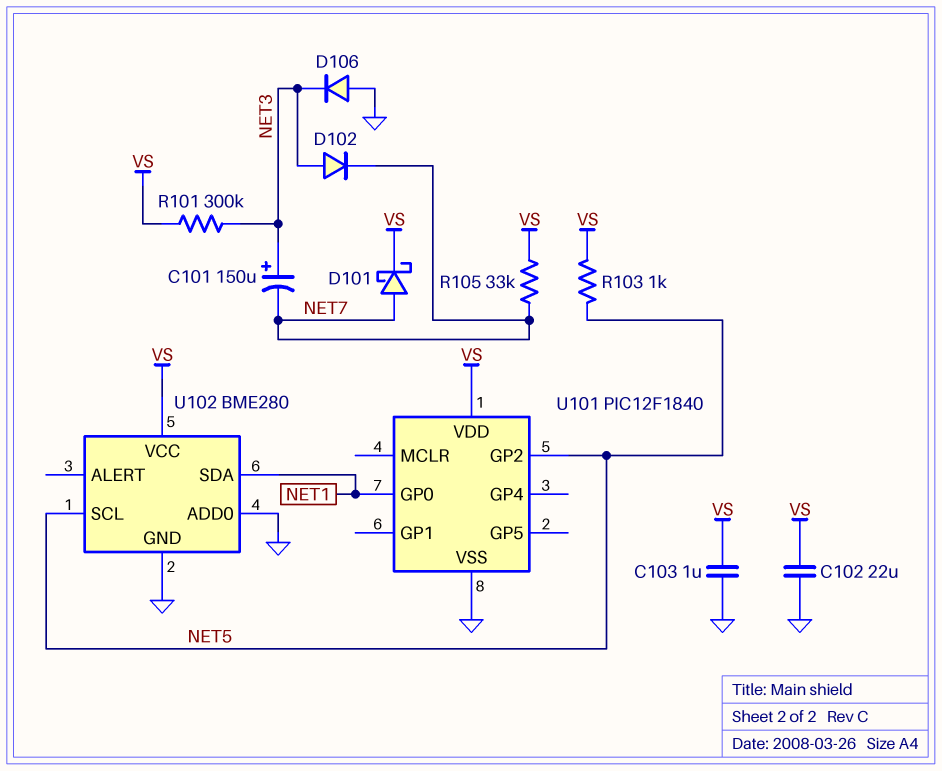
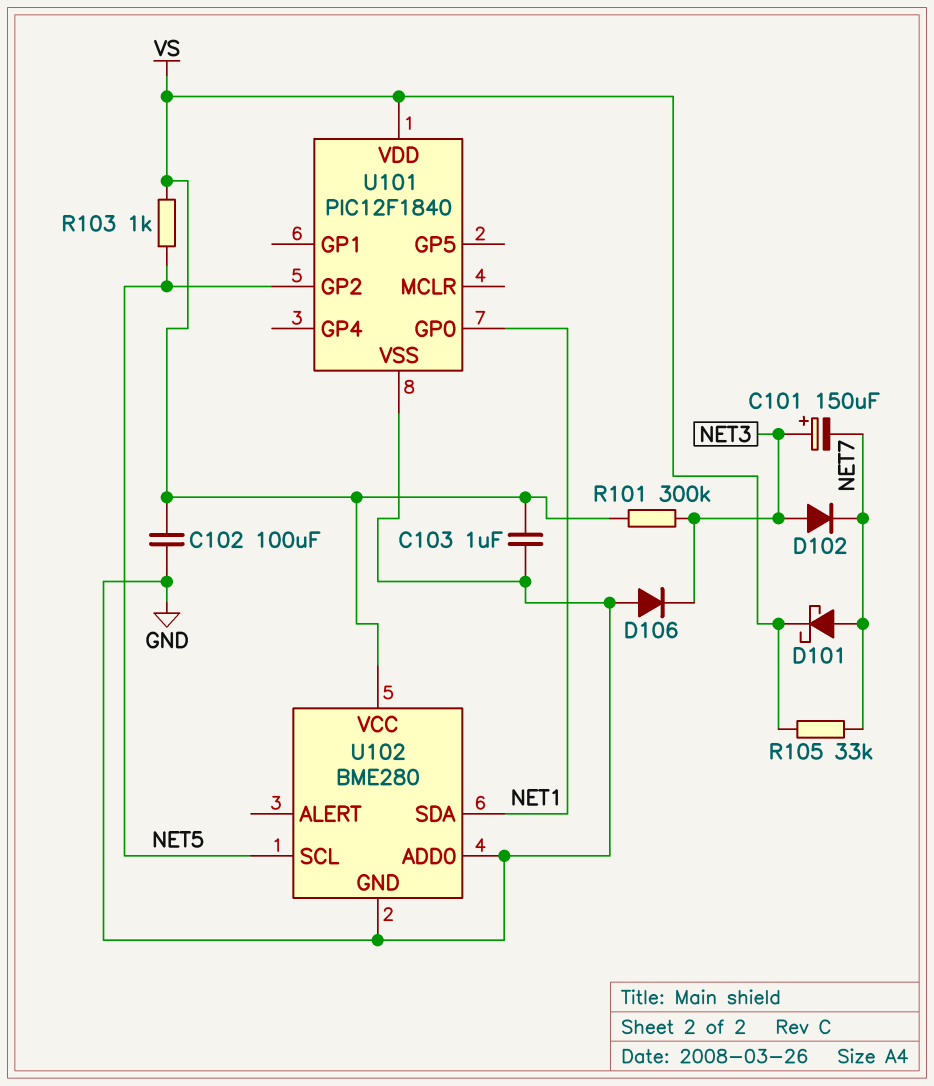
C102: 22uF (GND, VS) -> 100uF (GND, VS)

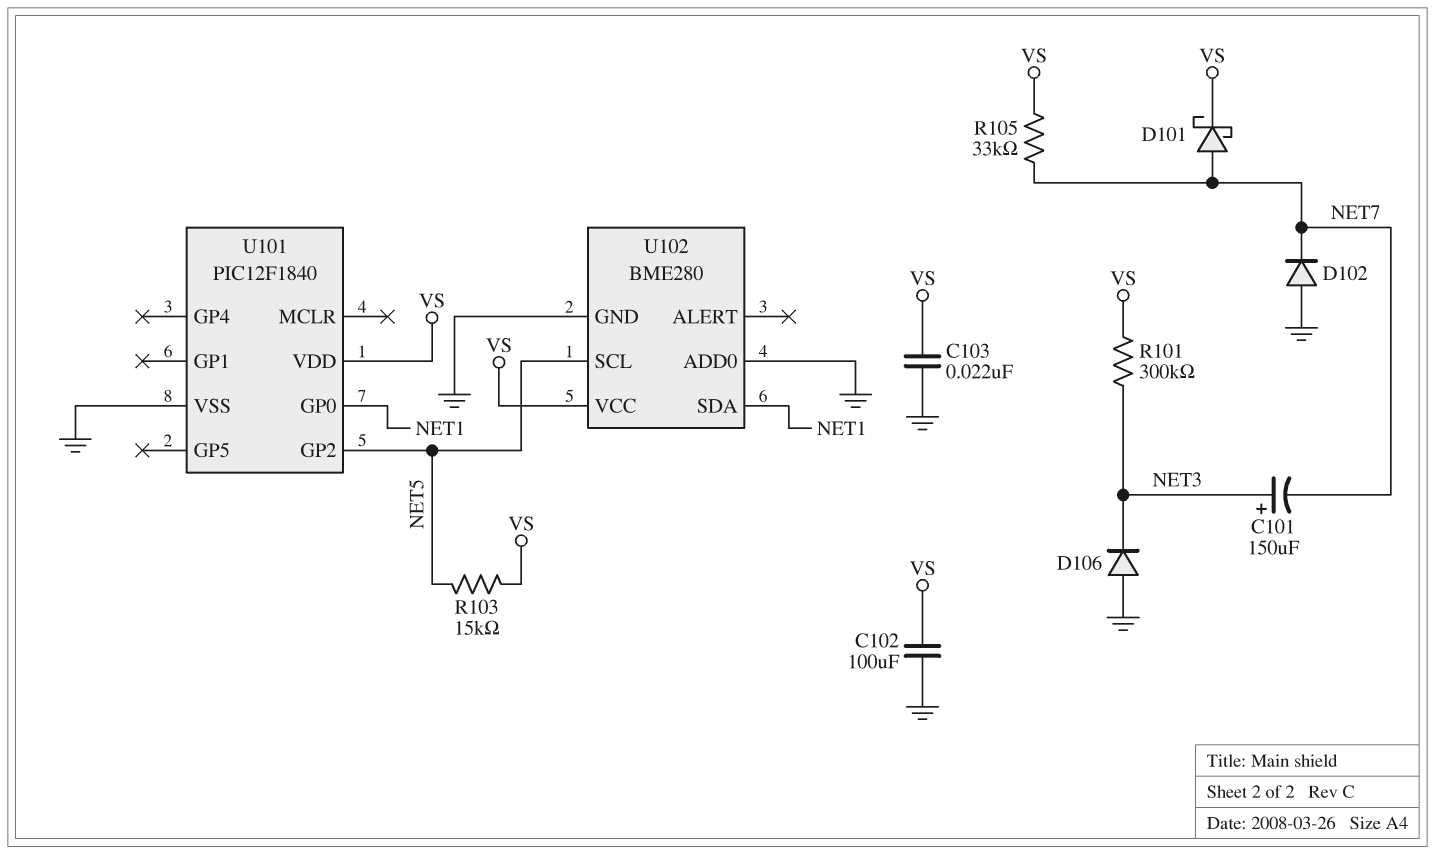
C103: 1uF (GND, VS) -> 22nF (GND, VS)
D102: diode (A NET3, K NET7) -> diode (A GND, K NET7)
R103: 1k (NET5, VS) -> 15k (NET5, VS)

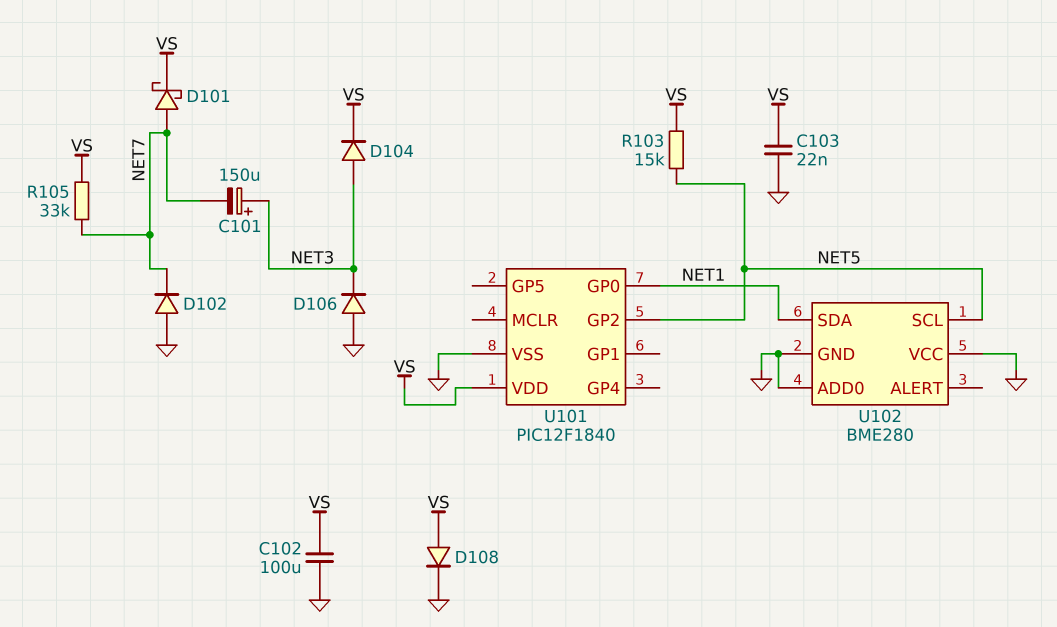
D104: none -> diode (A NET3, K VS)
D108: none -> diode (A VS, K GND)
R101: 300k (NET3, VS) -> none
U102 pin VCC: VS -> GND

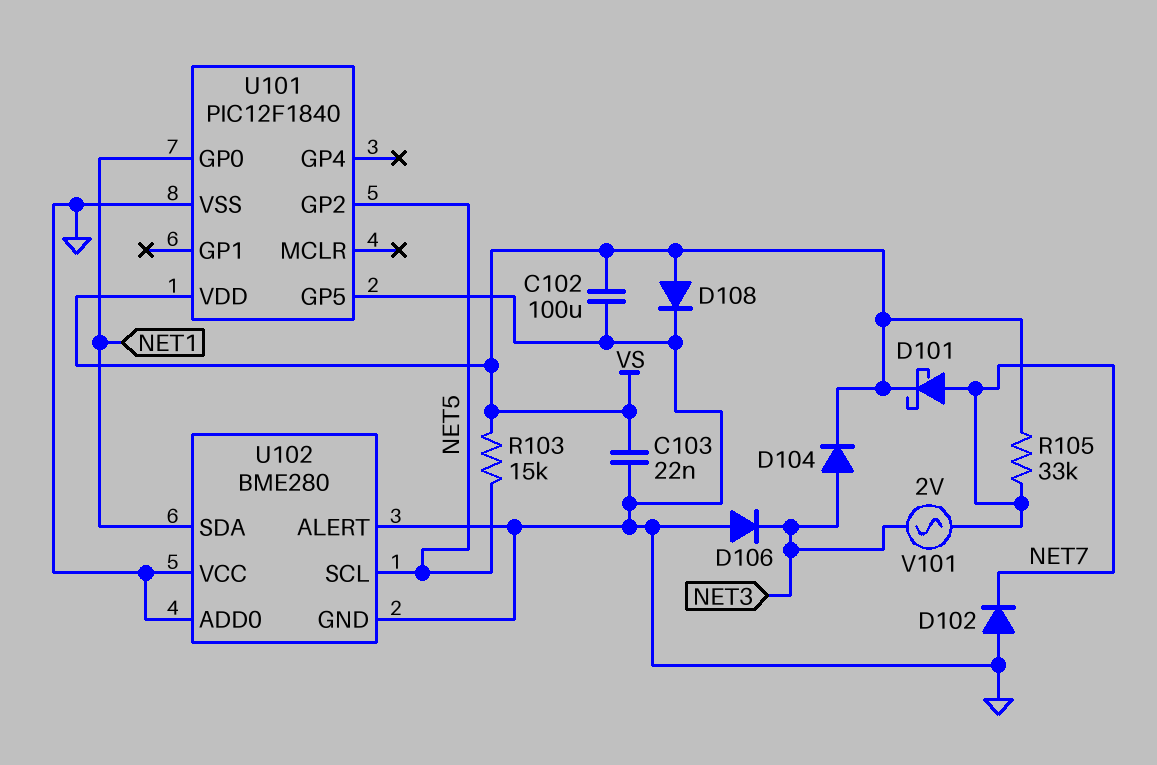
C101: 150uF (plus NET3, minus NET7) -> none
U101 pin GP5: none -> GND
U102 pin ALERT: none -> GND
V101: none -> AC 2V (NET3, NET7)

